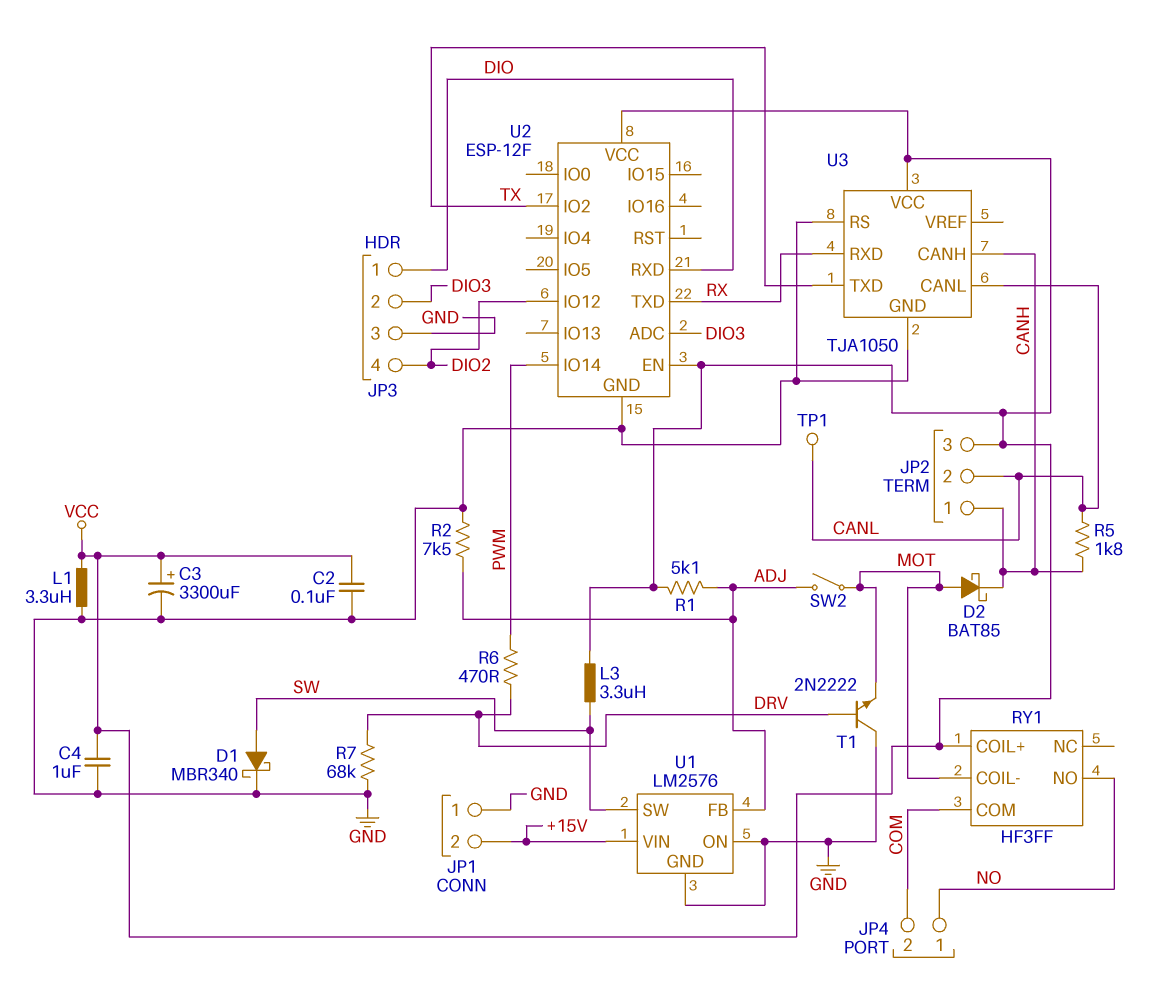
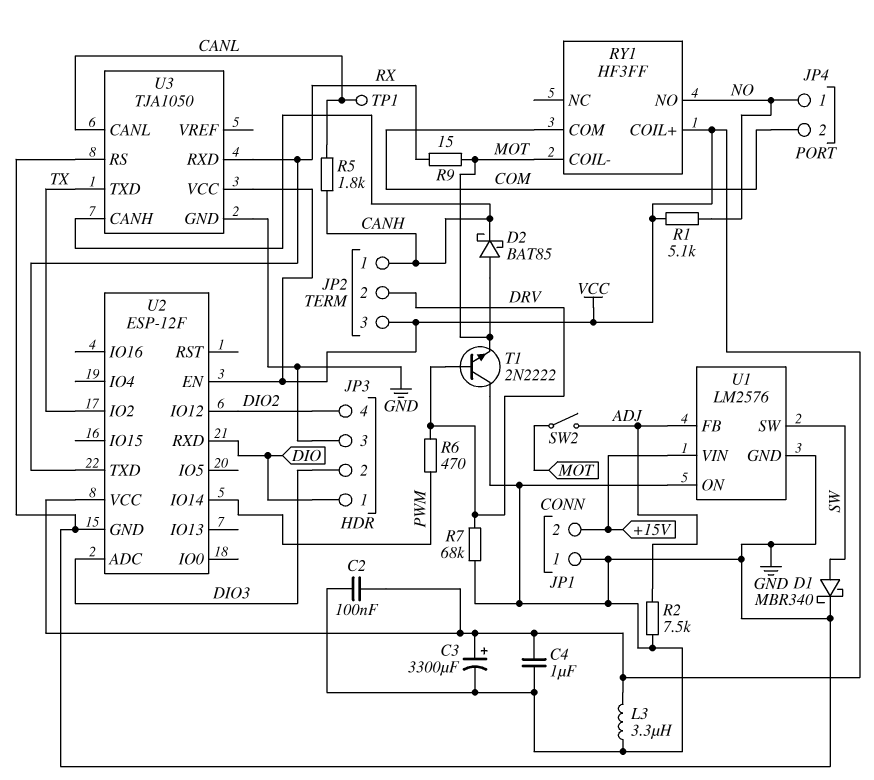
JP2 pin 2: CANL -> DRV
L1: 3.3uH (GND, VCC) -> none
L3: 3.3uH (SW, VCC) -> 3.3uH (GND, VCC)
R1: 5.1k (ADJ, VCC) -> 5.1k (NO, VCC)
R9: none -> 15 (MOT, RX)

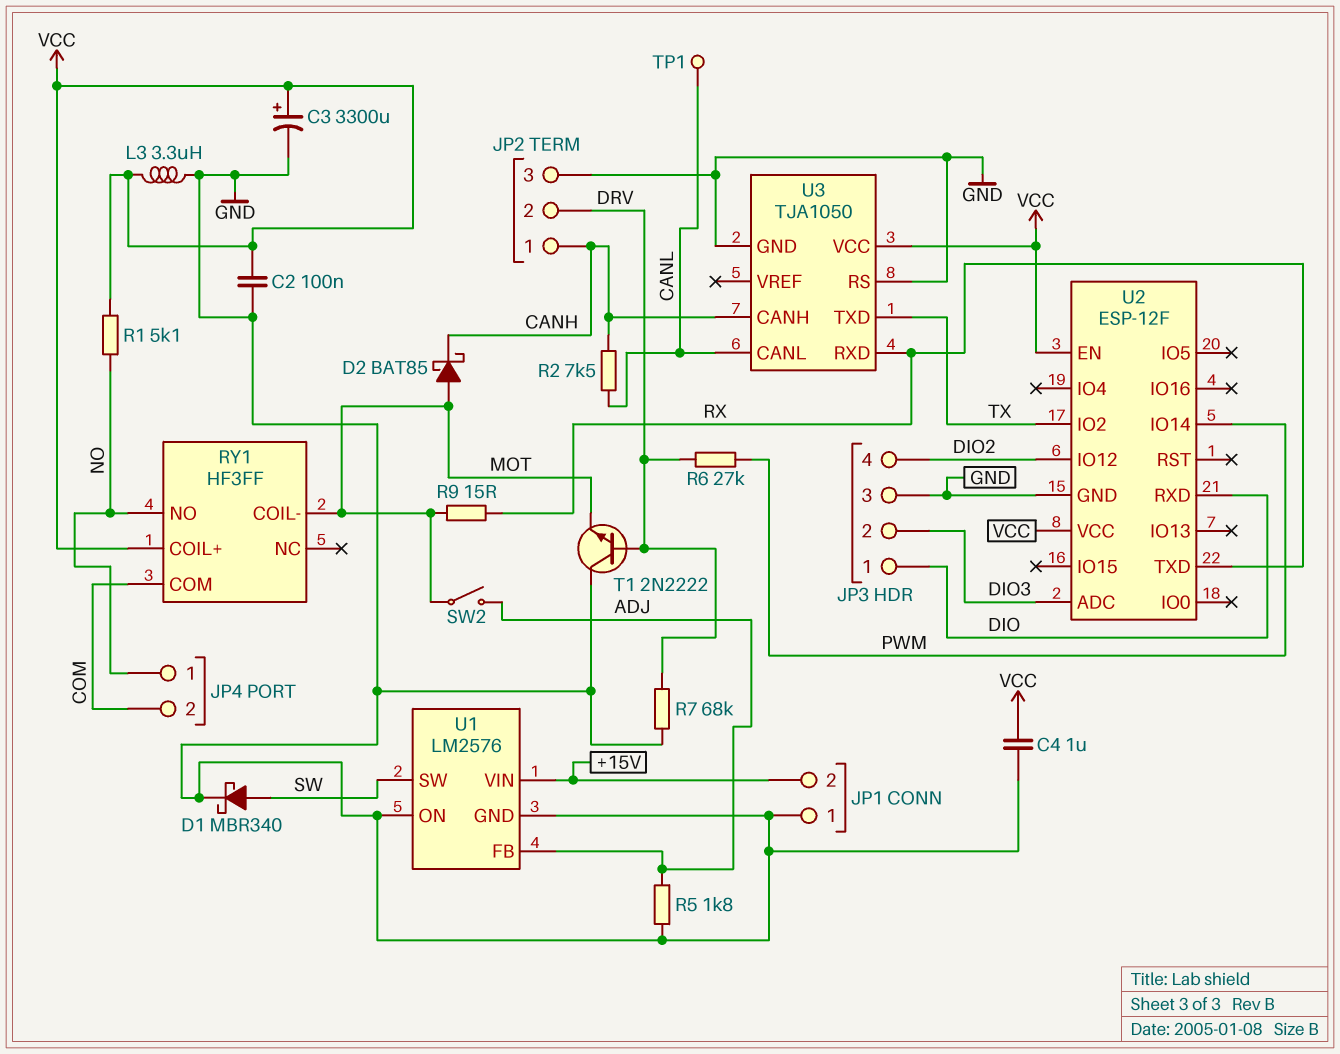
JP2 pin 3: VCC -> GND
R2: 7.5k (ADJ, GND) -> 7.5k (CANH, CANL)
R5: 1.8k (CANH, CANL) -> 1.8k (ADJ, GND)
R6: 470 (DRV, PWM) -> 27k (DRV, PWM)

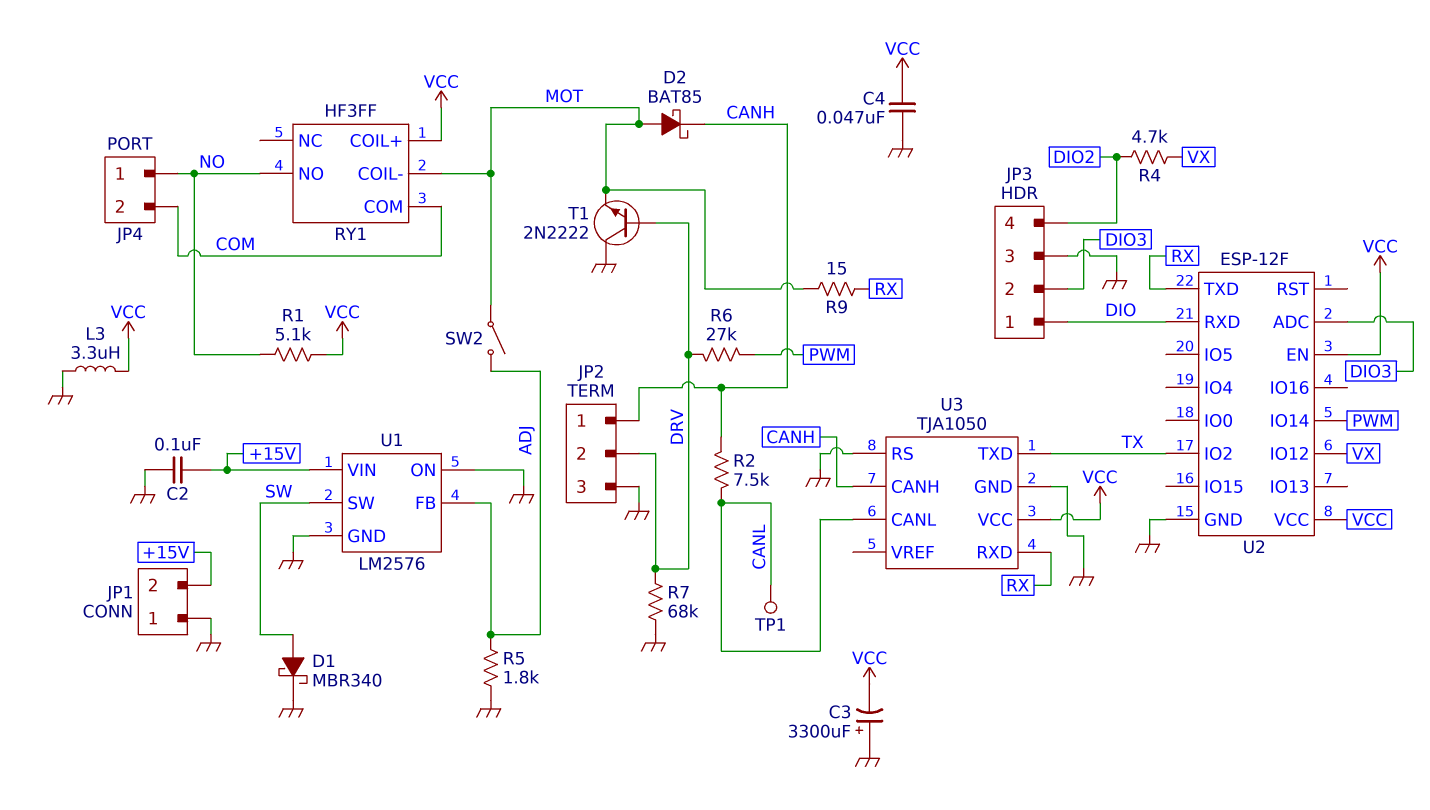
C2: 100nF (GND, VCC) -> 100nF (+15V, GND)
C3: 3300uF (plus VCC, minus GND) -> 3300uF (plus GND, minus VCC)
C4: 1uF (GND, VCC) -> 47nF (GND, VCC)
R4: none -> 4.7k (DIO2, VX)
U2 pin IO12: DIO2 -> VX

